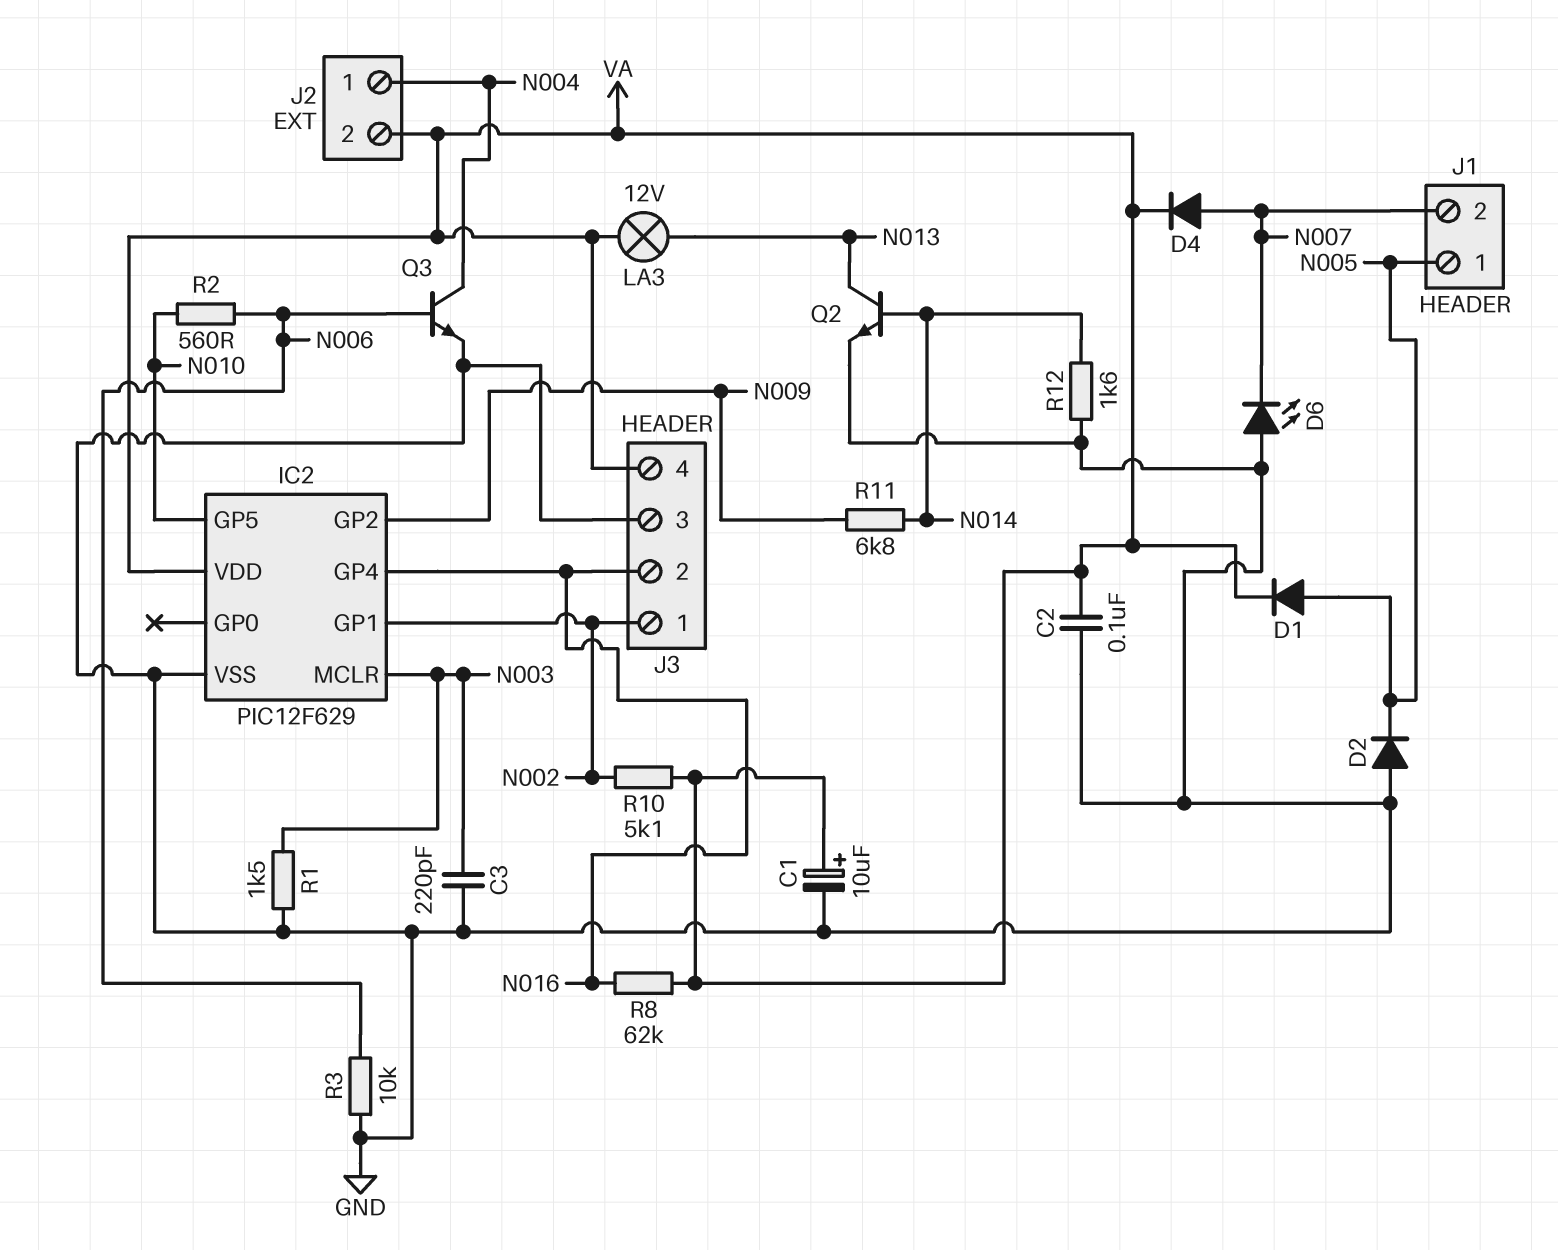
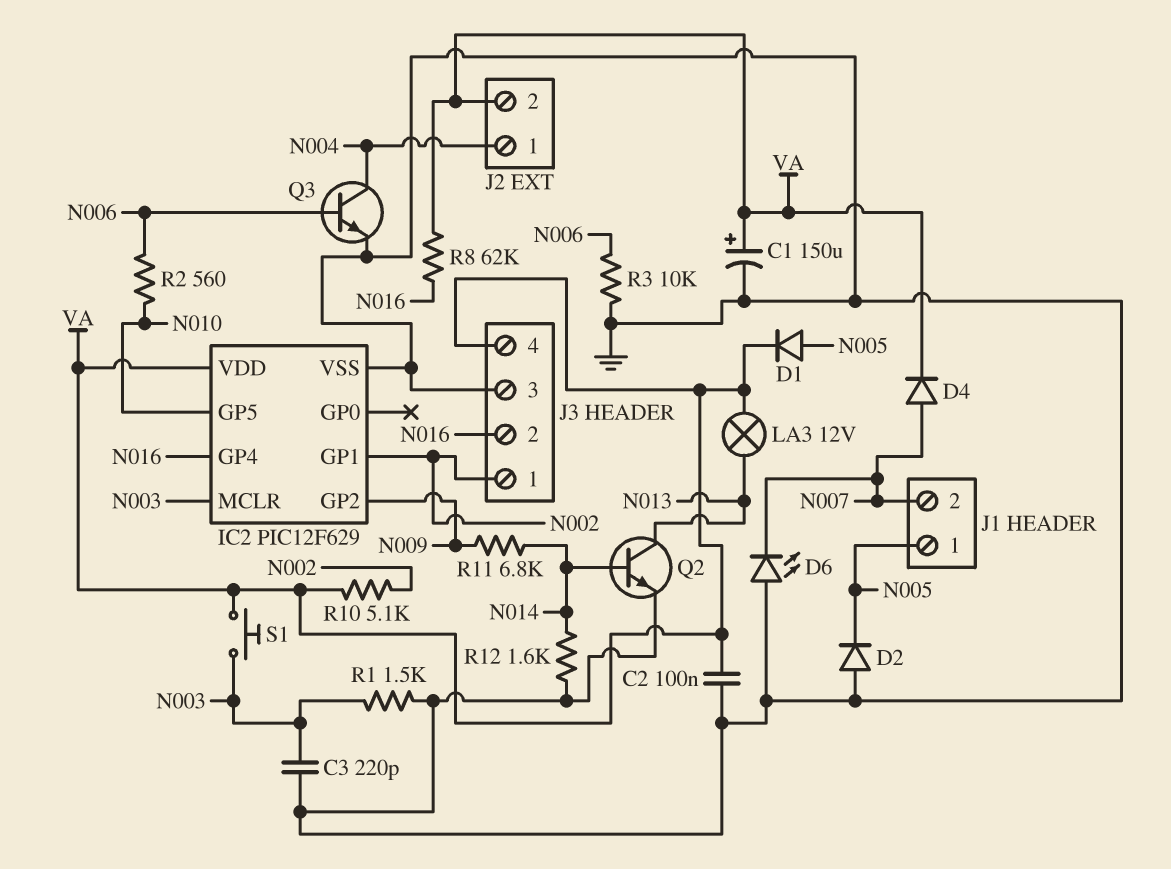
C1: 10uF (plus VA, minus GND) -> 150uF (plus VA, minus GND)
S1: none -> button (N003, VA)

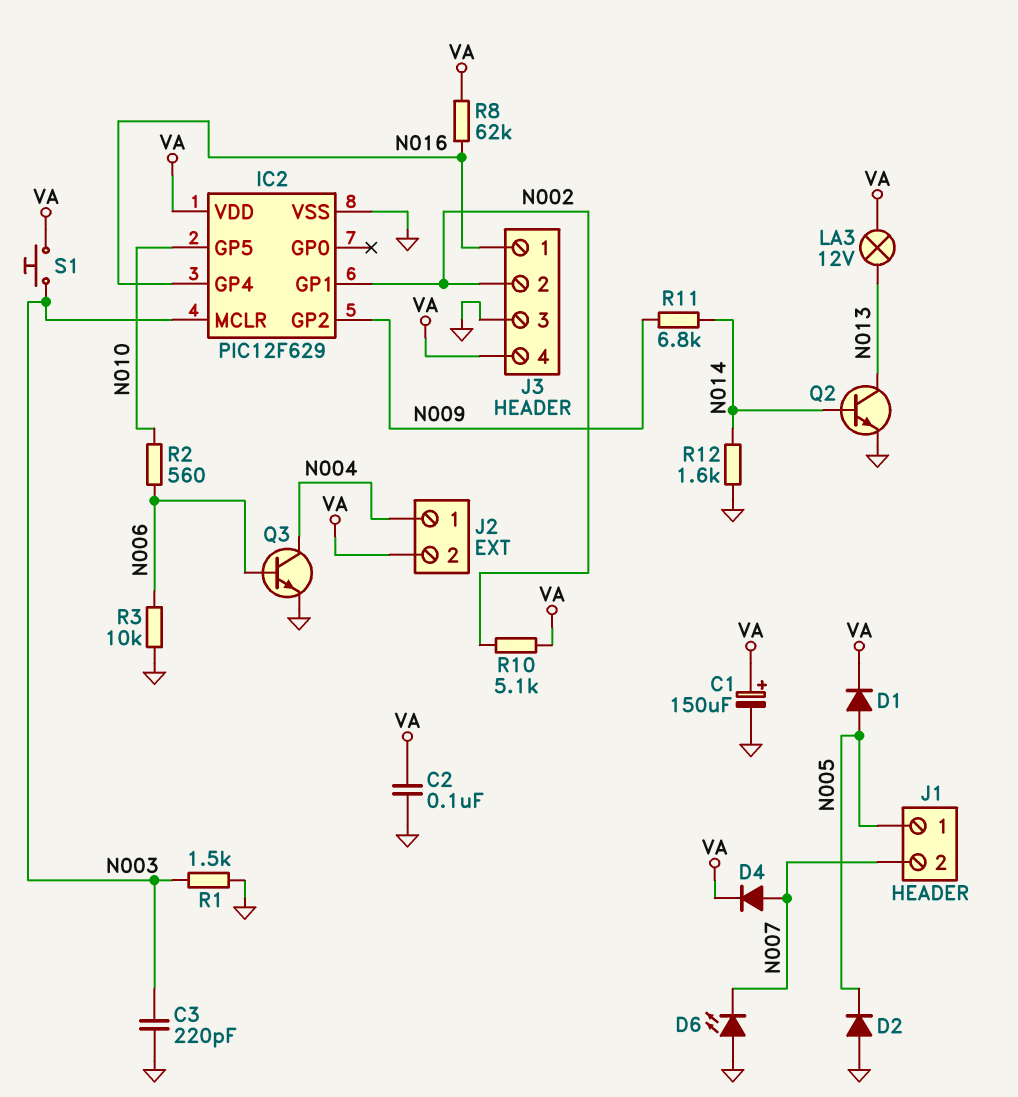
J3 pin 1: N002 -> N016
J3 pin 2: N016 -> N002

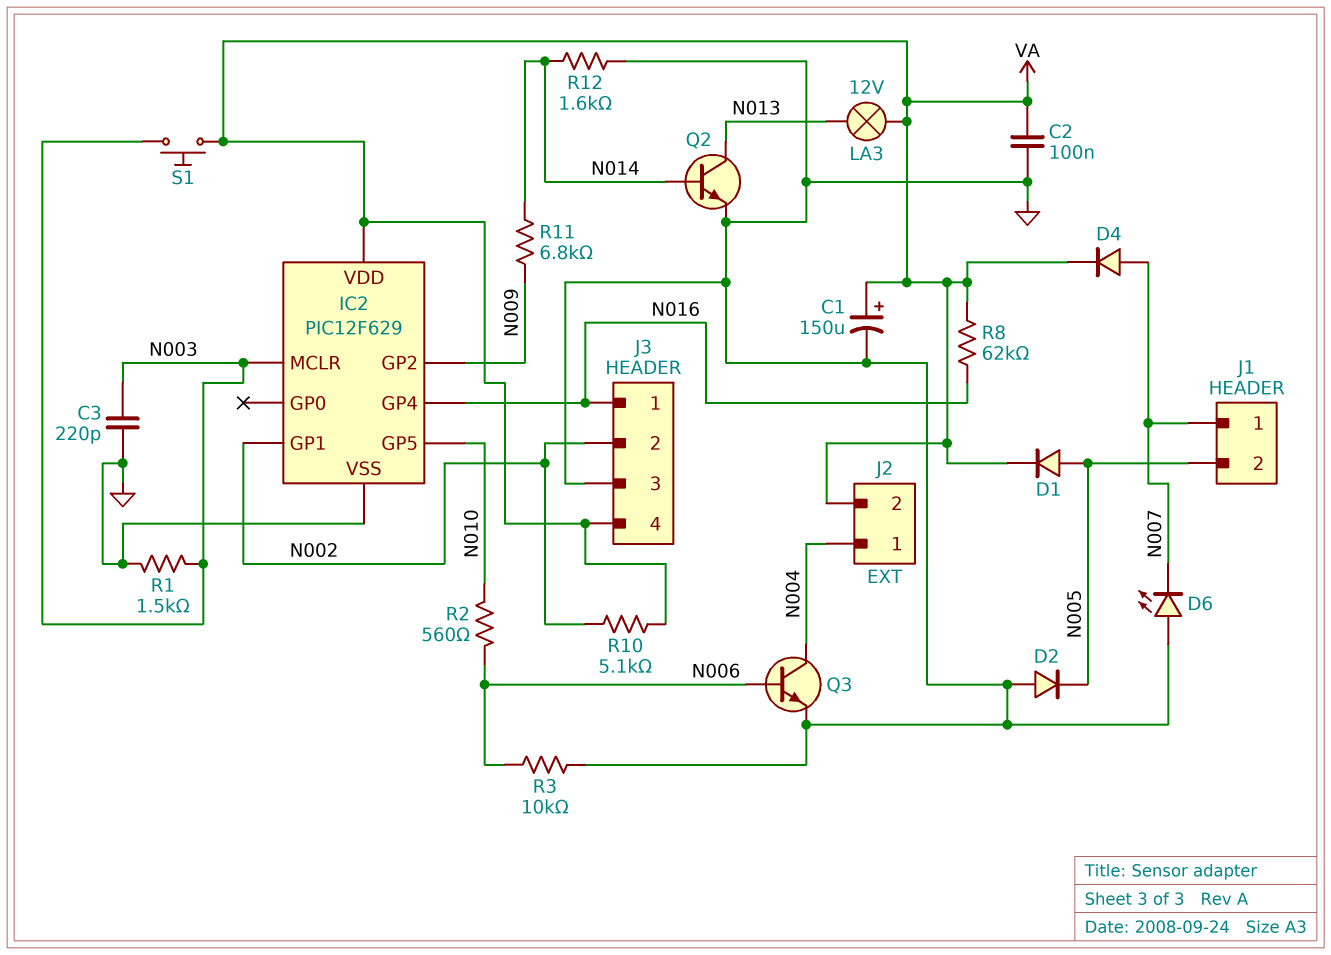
J1 pin 1: N005 -> N007
J1 pin 2: N007 -> N005

